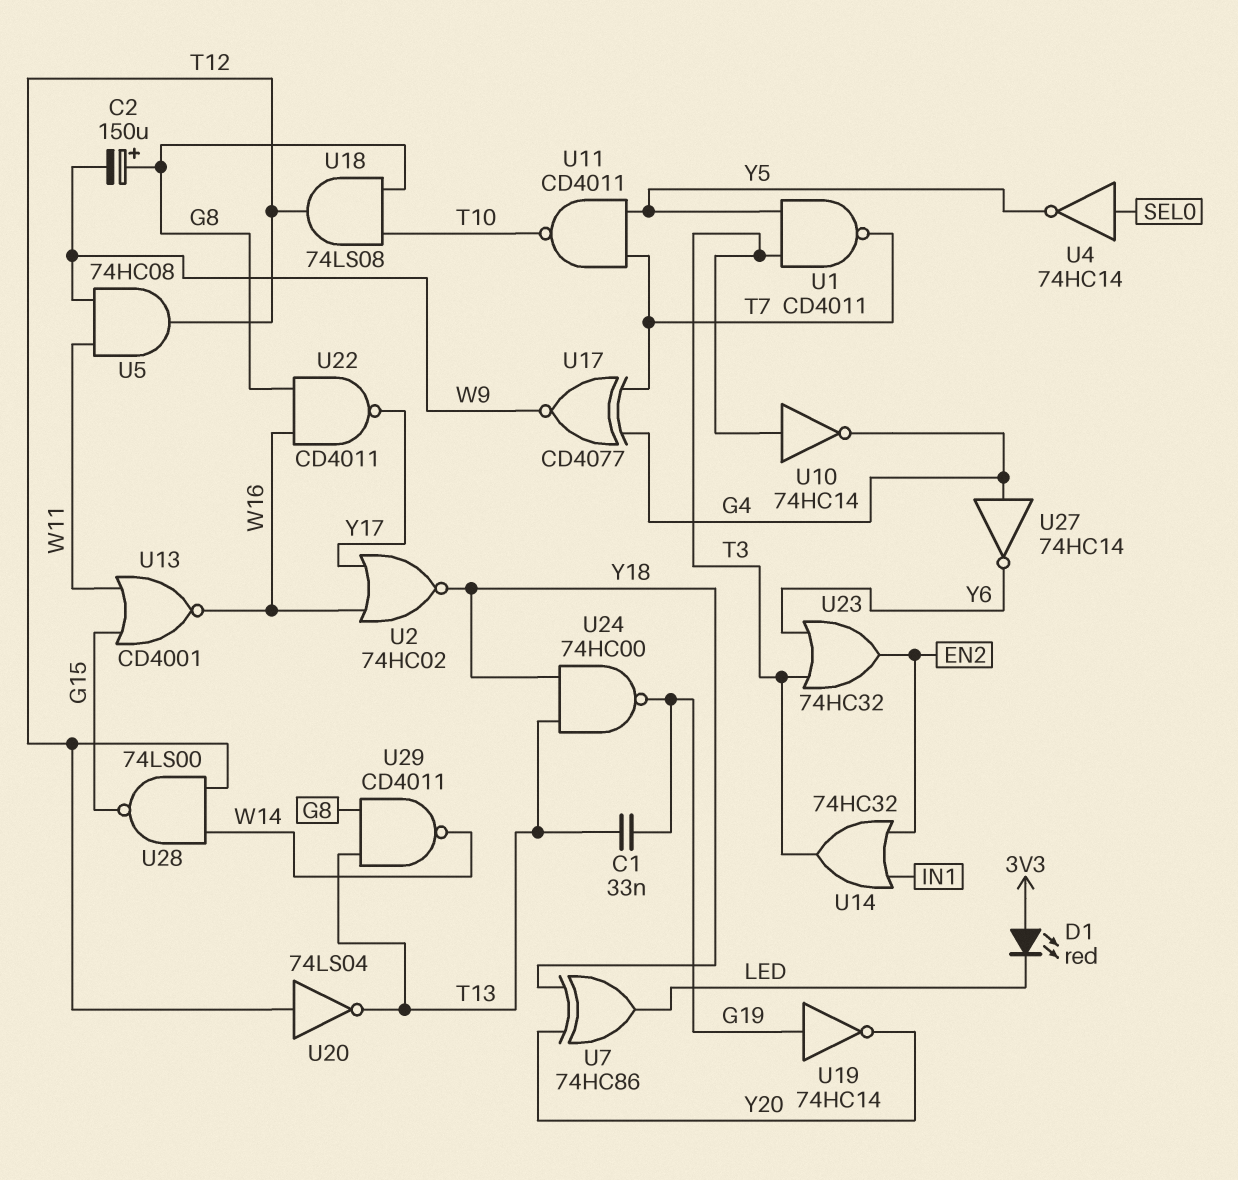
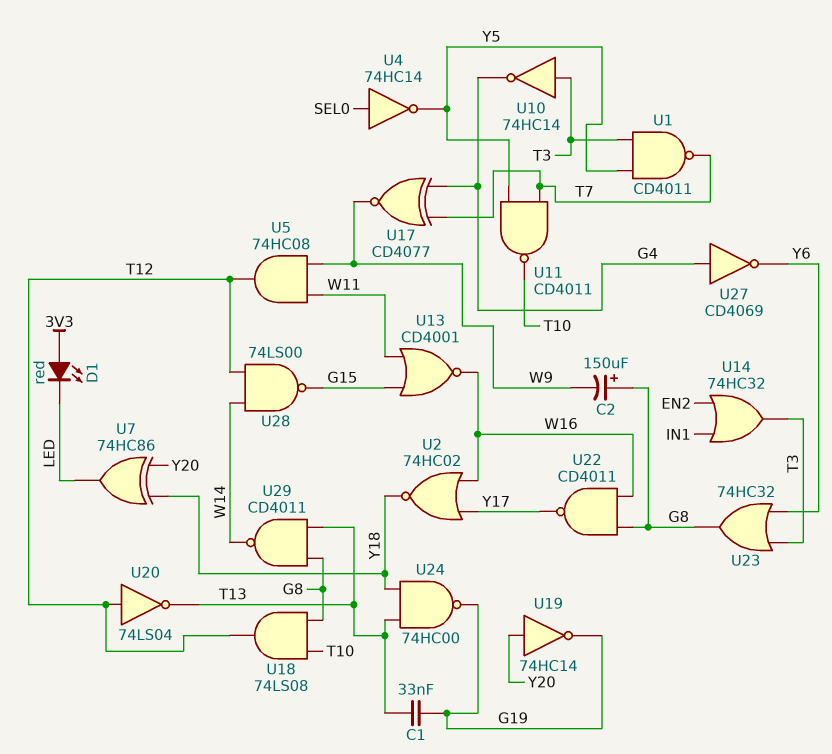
U19: NOT 74HC14 (in G19, out Y20) -> NOT 74HC14 (in Y20, out G19)
U23: OR 74HC32 (in T3, in Y6, out EN2) -> OR 74HC32 (in T3, in Y6, out G8)
U27: NOT 74HC14 (in G4, out Y6) -> NOT CD4069 (in G4, out Y6)

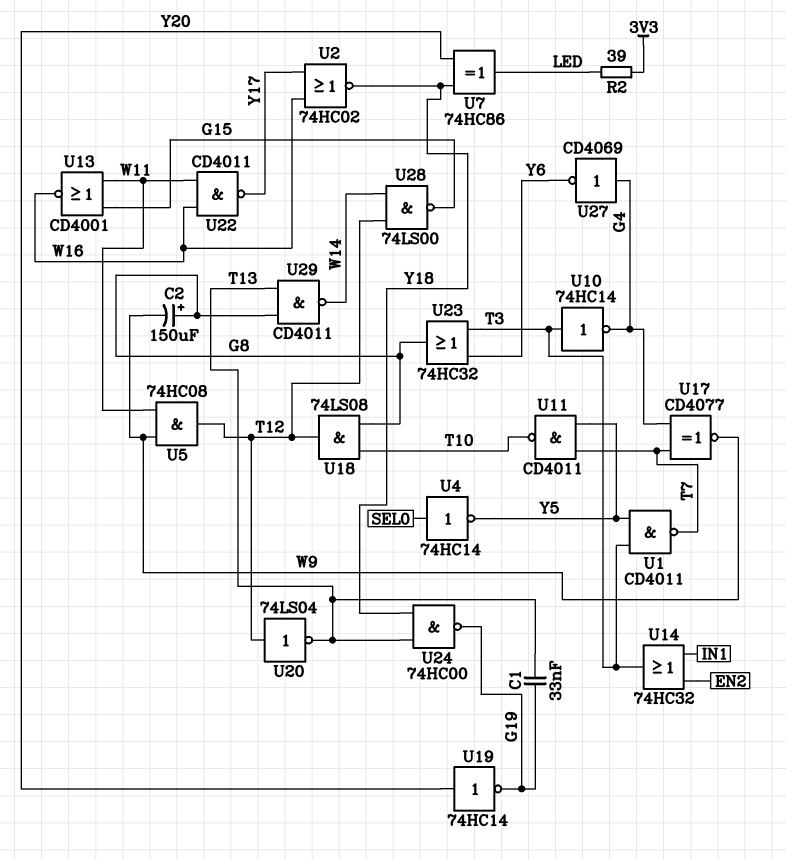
D1: LED red (A 3V3, K LED) -> none
R2: none -> 39 (3V3, LED)
U22: NAND CD4011 (in G8, in W16, out Y17) -> NAND CD4011 (in W11, in W16, out Y17)

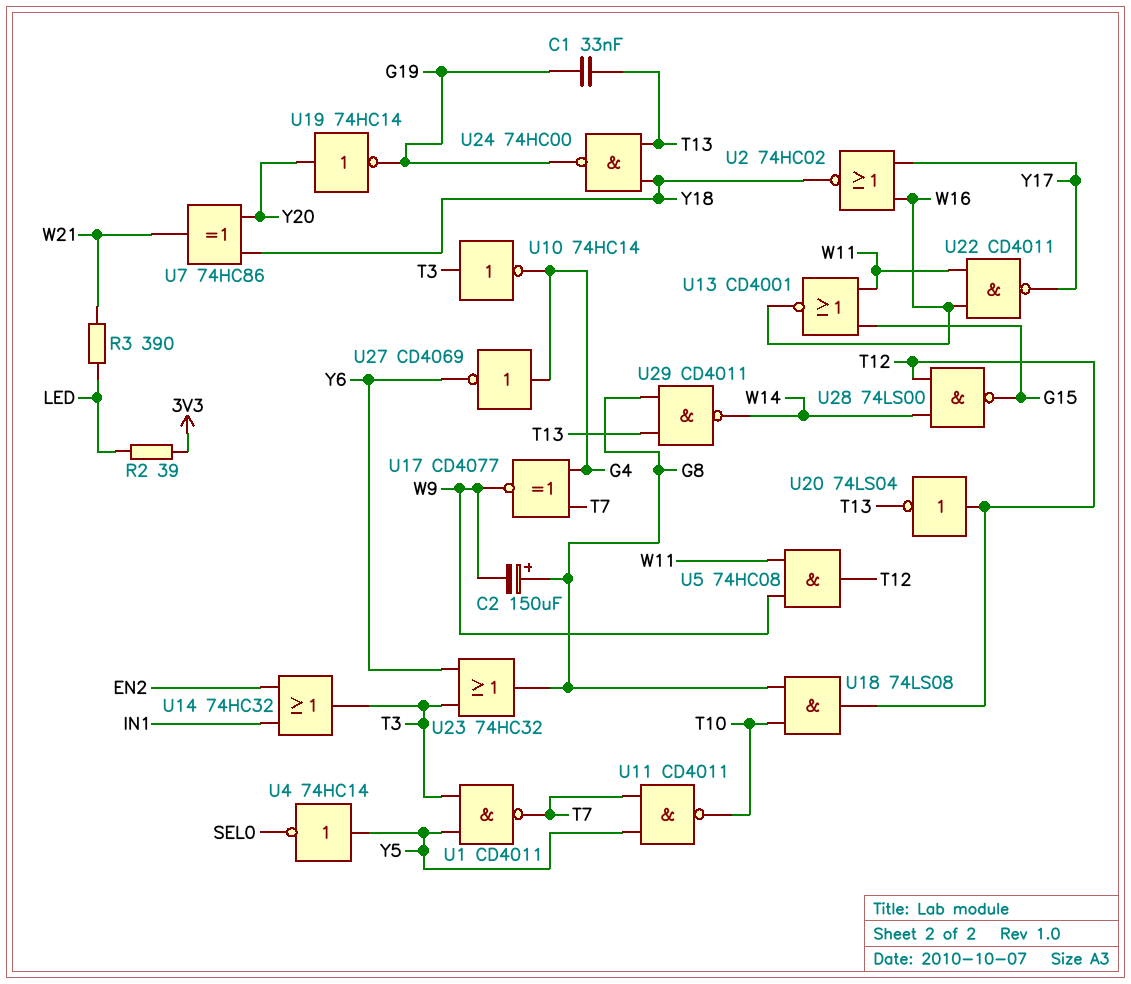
R3: none -> 390 (LED, W21)
U4: NOT 74HC14 (in SEL0, out Y5) -> NOT 74HC14 (in Y5, out SEL0)
U7: XOR 74HC86 (in Y18, in Y20, out LED) -> XOR 74HC86 (in Y18, in Y20, out W21)

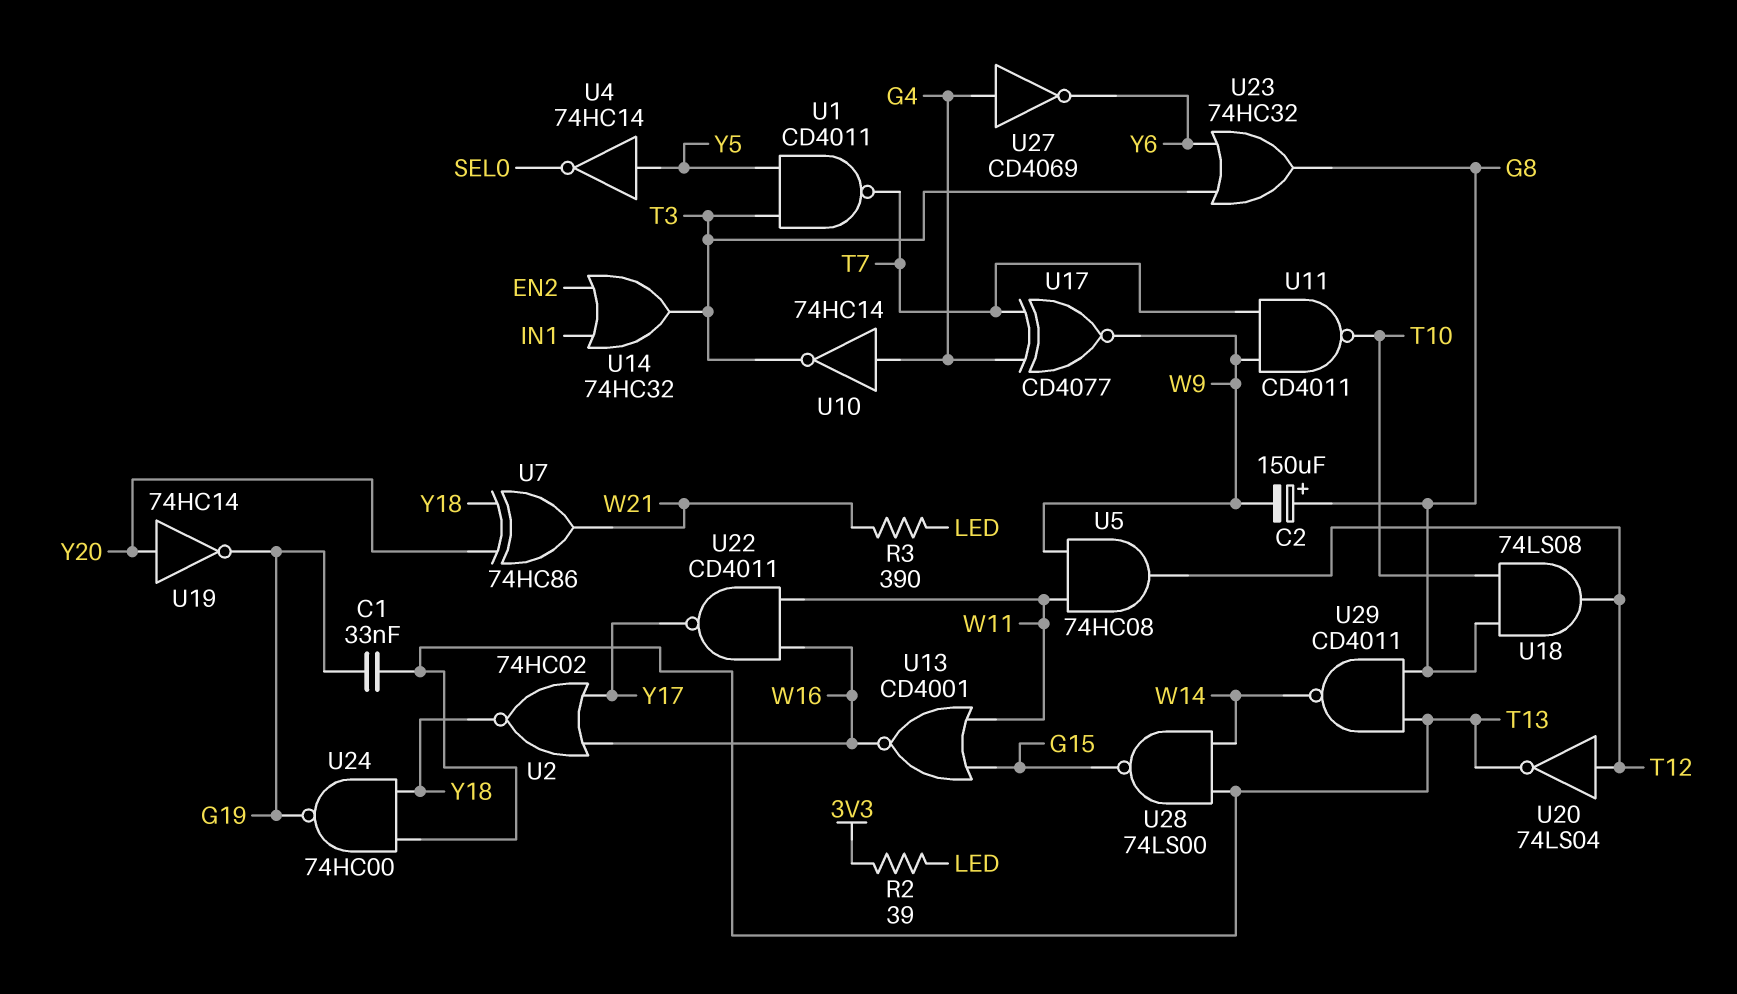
U10: NOT 74HC14 (in T3, out G4) -> NOT 74HC14 (in G4, out T3)
U11: NAND CD4011 (in T7, in Y5, out T10) -> NAND CD4011 (in T7, in W9, out T10)
U28: NAND 74LS00 (in T12, in W14, out G15) -> NAND 74LS00 (in T13, in W14, out G15)

